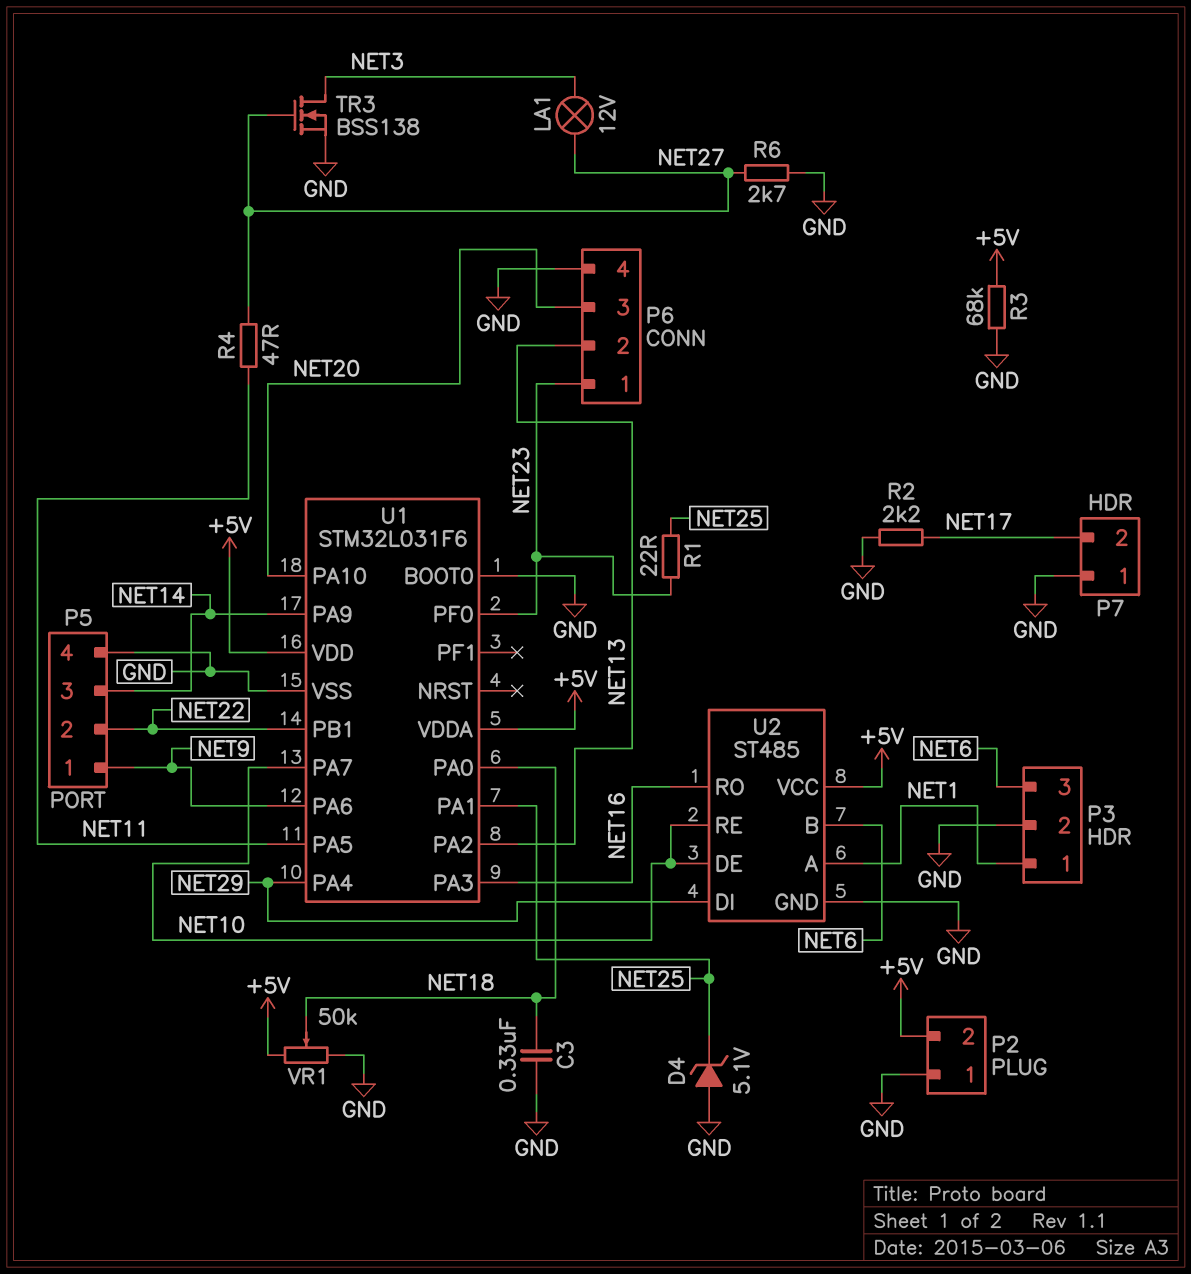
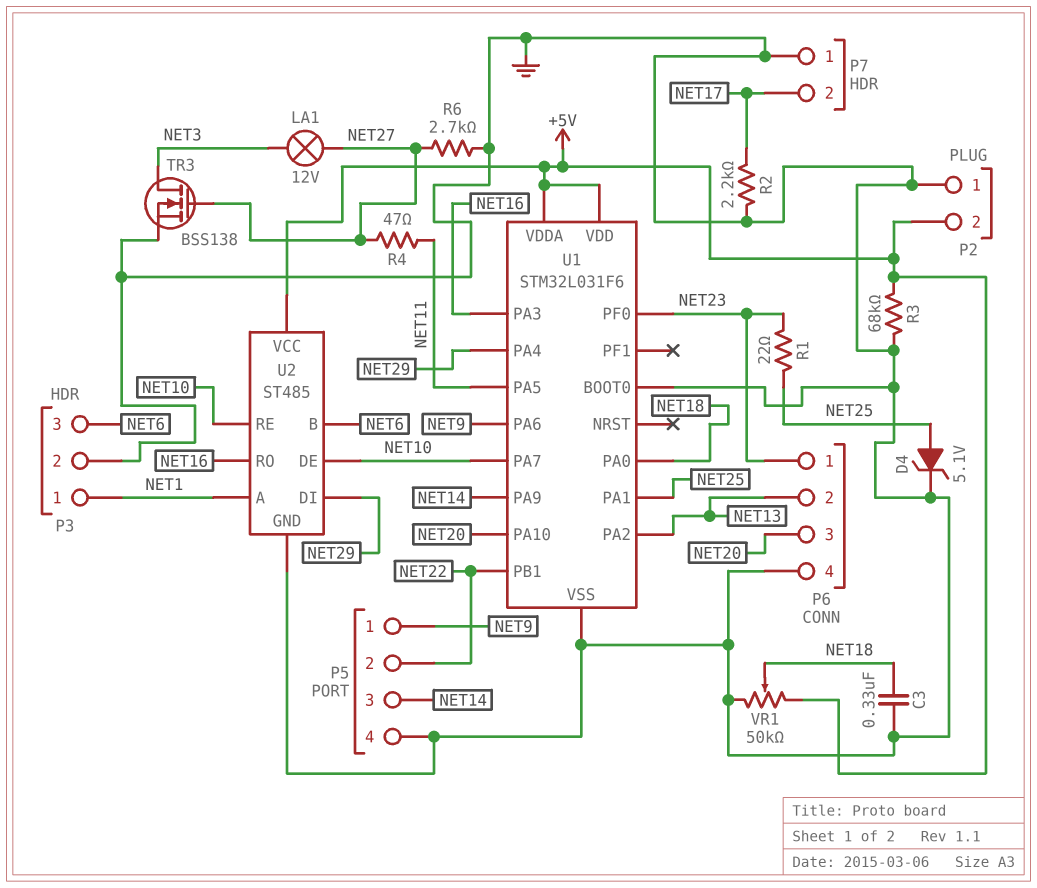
D4: zener 5.1V (A GND, K NET25) -> zener 5.1V (A NET25, K GND)

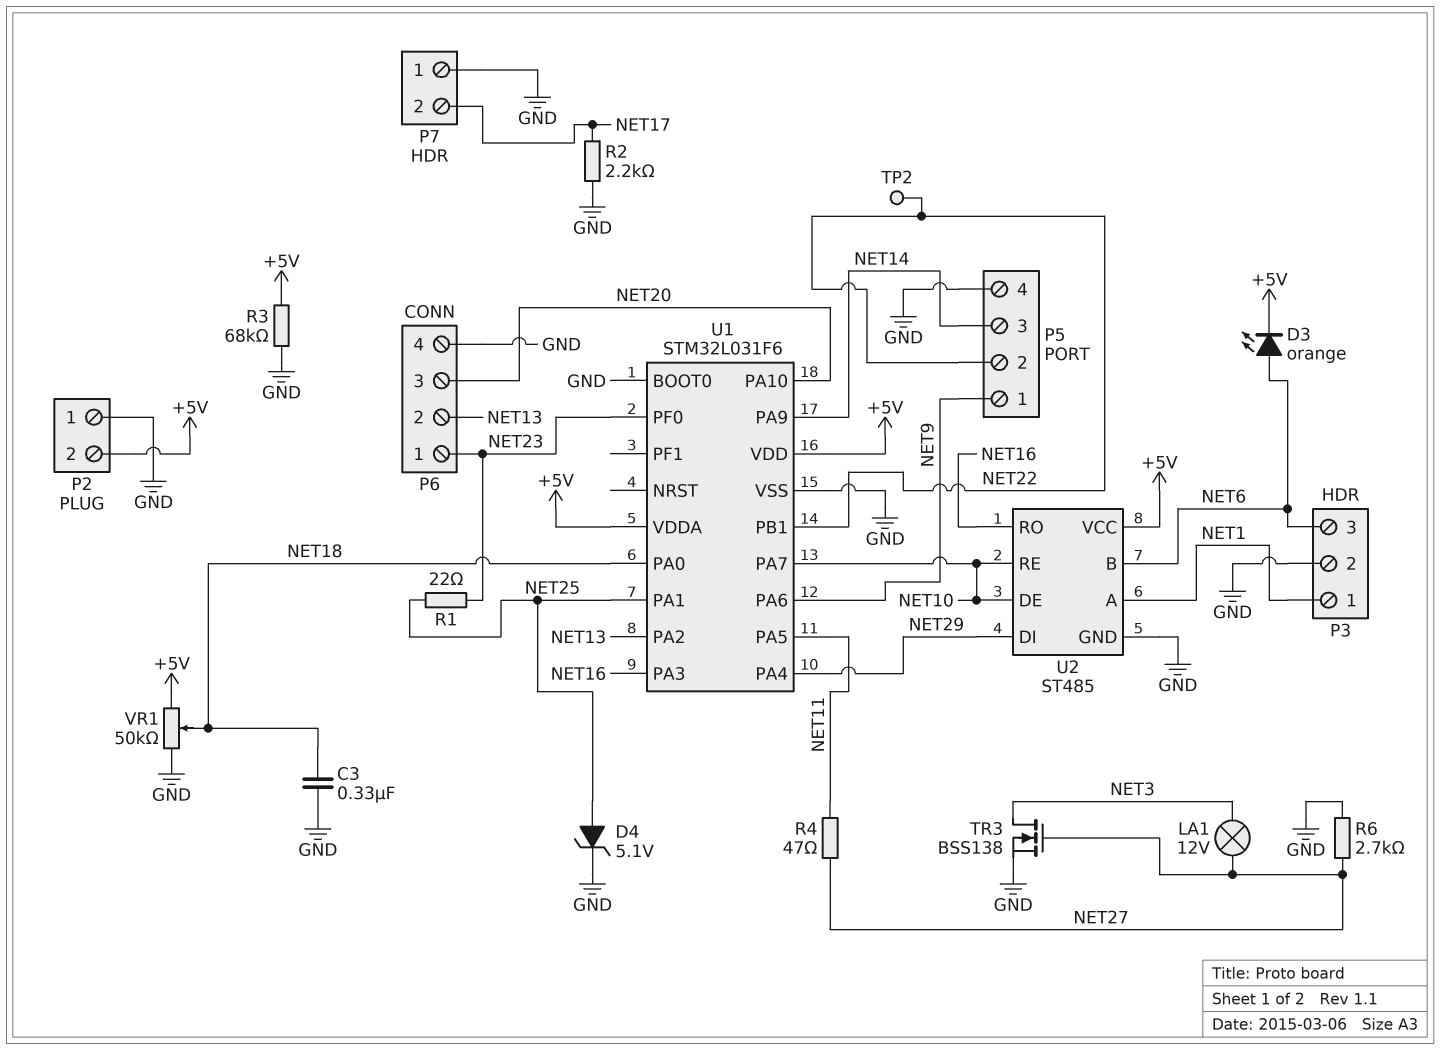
D3: none -> LED orange (A NET6, K +5V)
TP2: none -> test point (NET22)

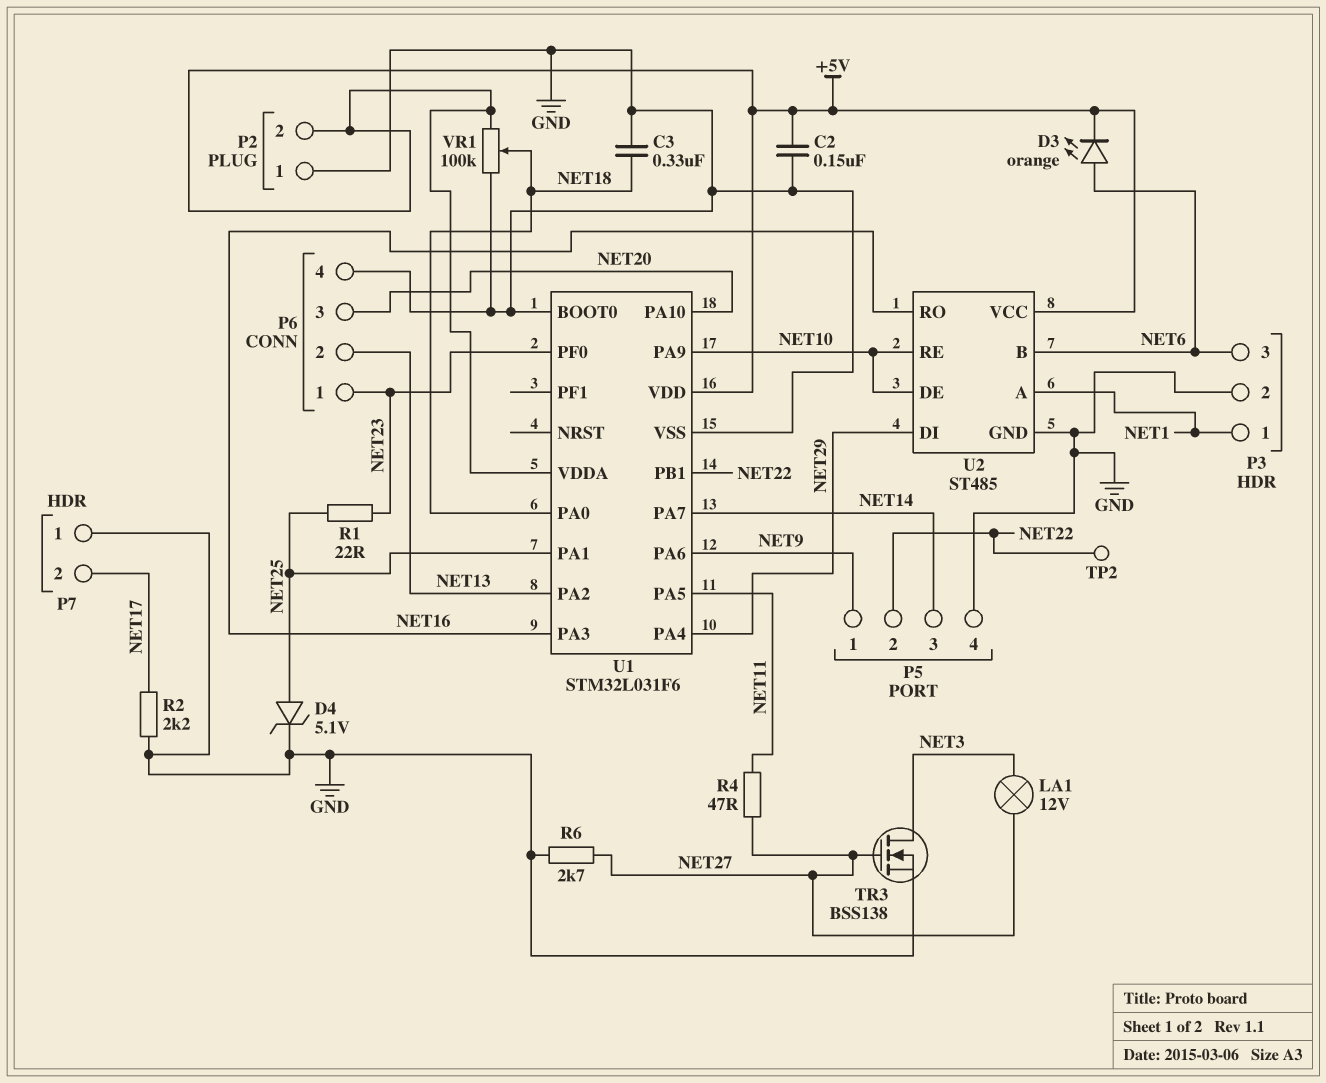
C2: none -> 150nF (+5V, GND)
R3: 68k (+5V, GND) -> none
U1 pin PA7: NET10 -> NET14
U1 pin PA9: NET14 -> NET10
VR1: 50k (+5V, GND, wiper NET18) -> 100k (+5V, GND, wiper NET18)

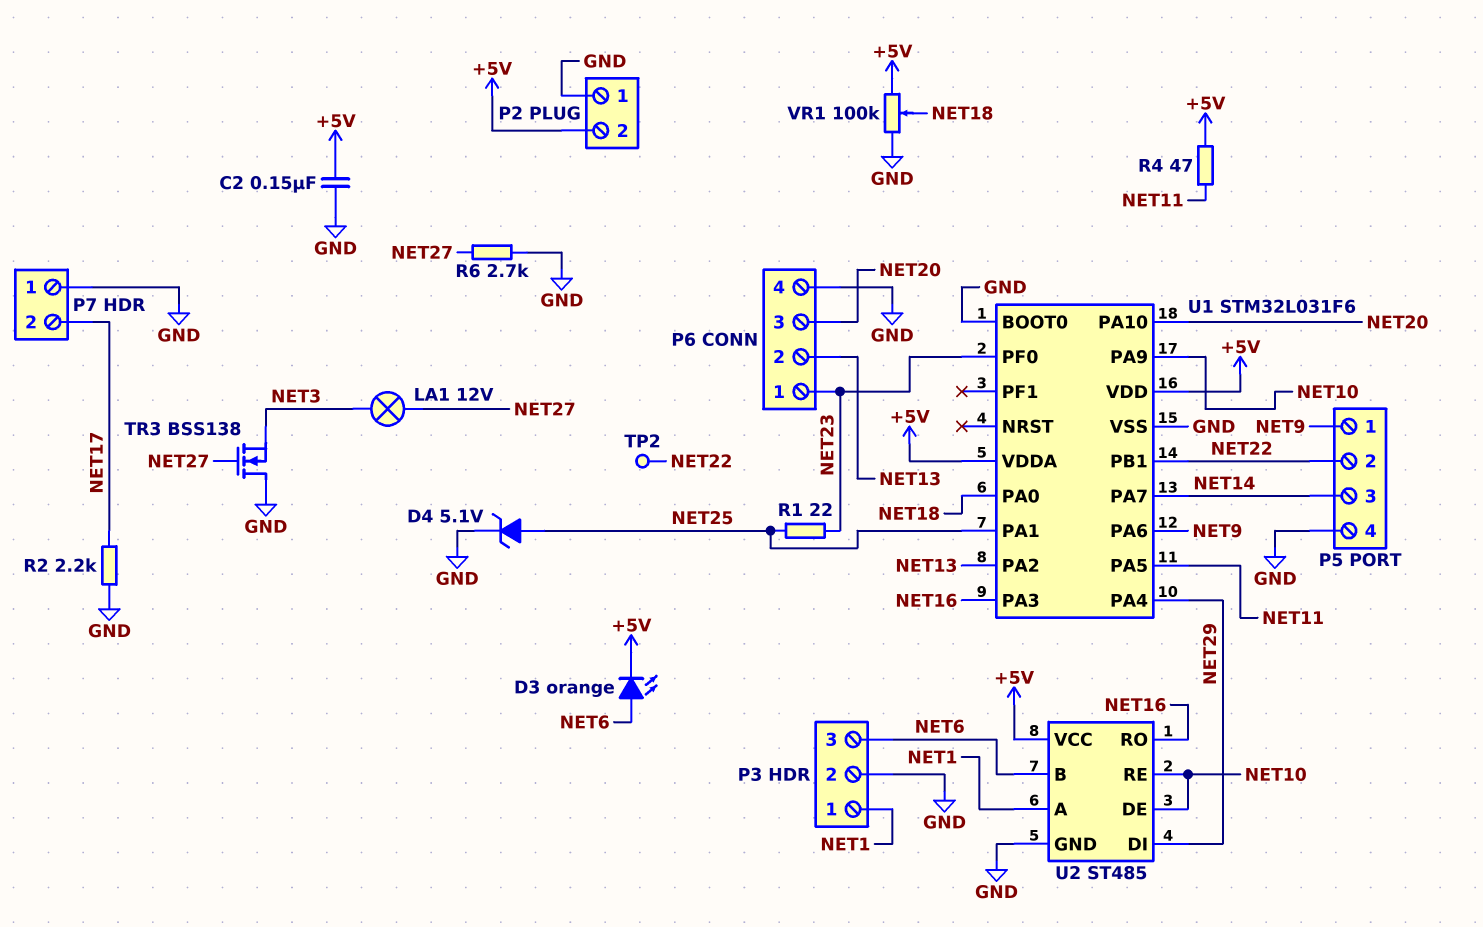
C3: 330nF (GND, NET18) -> none
R4: 47 (NET11, NET27) -> 47 (+5V, NET11)
TR3: NMOS BSS138 (G NET27, D NET3, S GND) -> NMOS BSS138 (G NET27, D GND, S NET3)

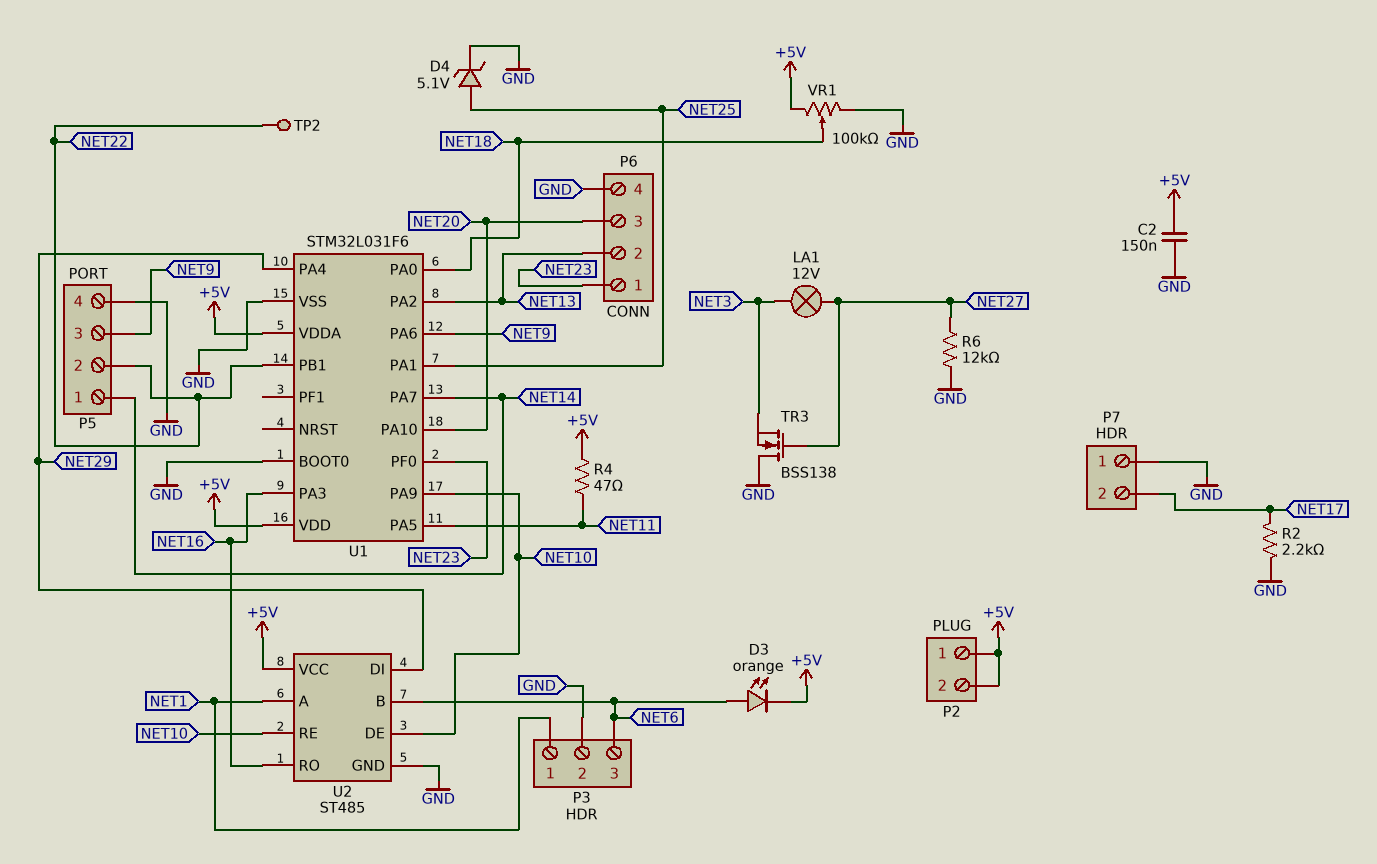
P2 pin 1: GND -> +5V
P5 pin 1: NET9 -> NET14
P5 pin 3: NET14 -> NET9
R1: 22 (NET23, NET25) -> none
R6: 2.7k (GND, NET27) -> 12k (GND, NET27)

